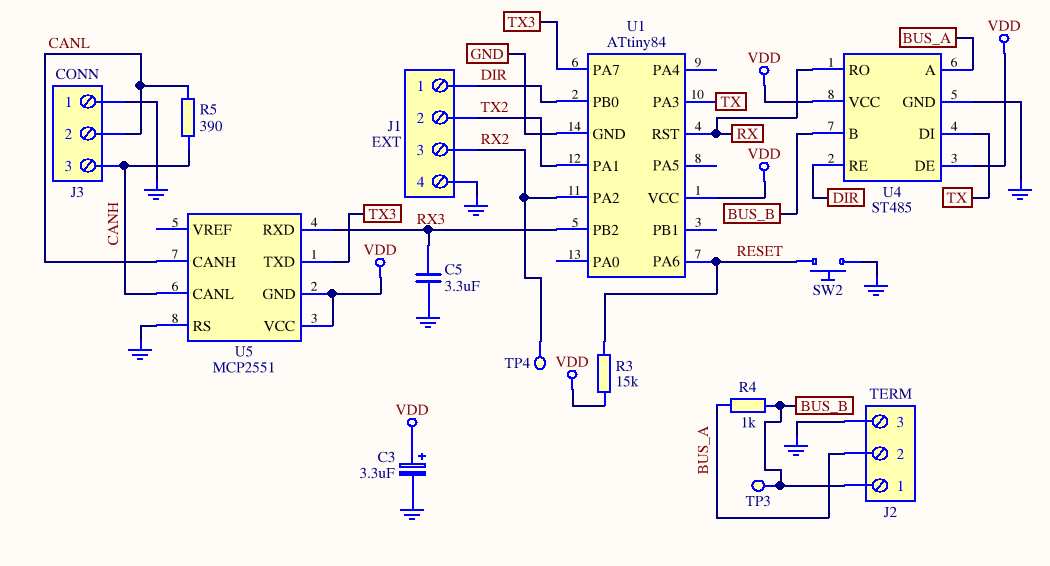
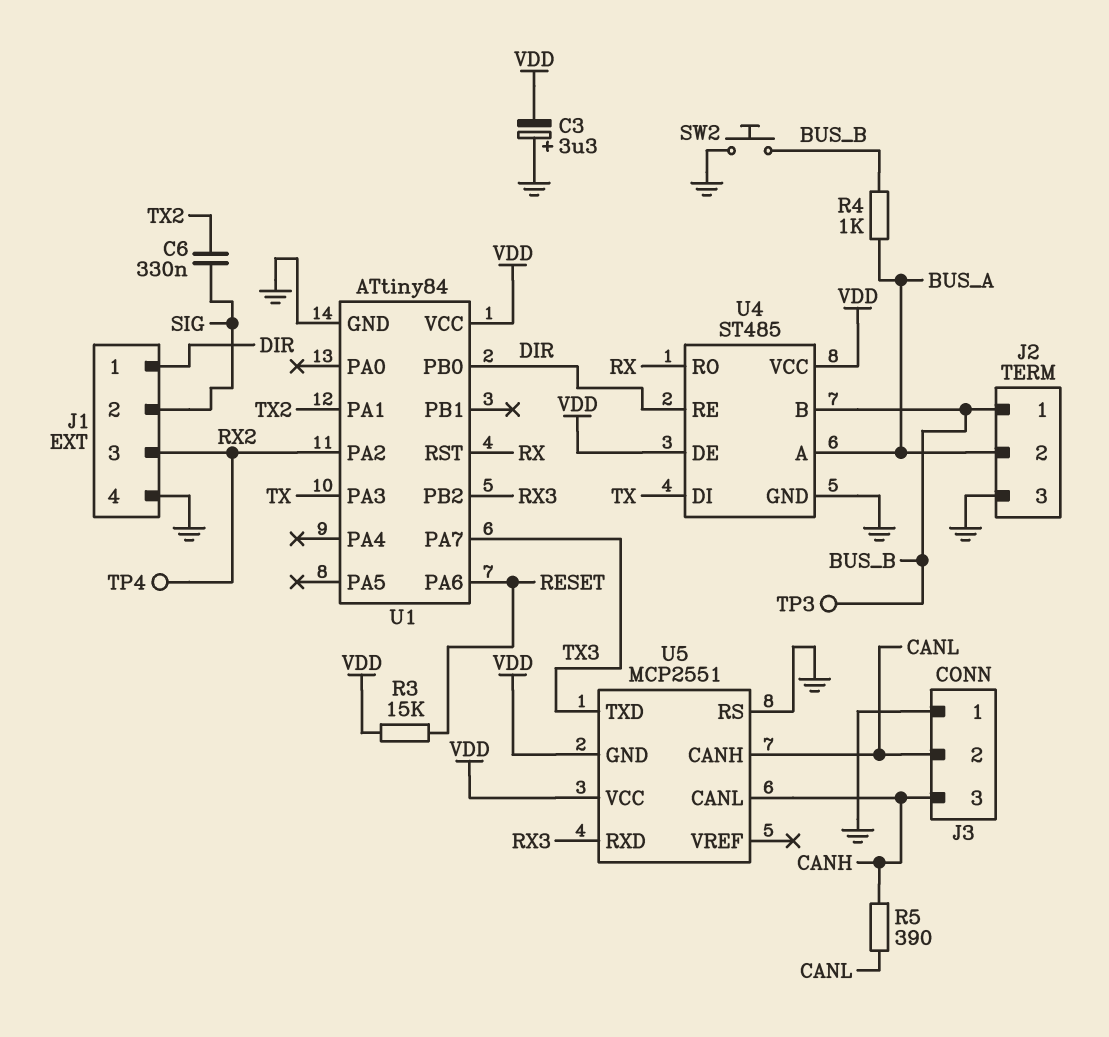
C3: 3.3uF (plus VDD, minus GND) -> 3.3uF (plus GND, minus VDD)
C5: 3.3uF (GND, RX3) -> none
C6: none -> 330nF (SIG, TX2)
J1 pin 2: TX2 -> SIG
SW2: button (GND, RESET) -> button (BUS_B, GND)

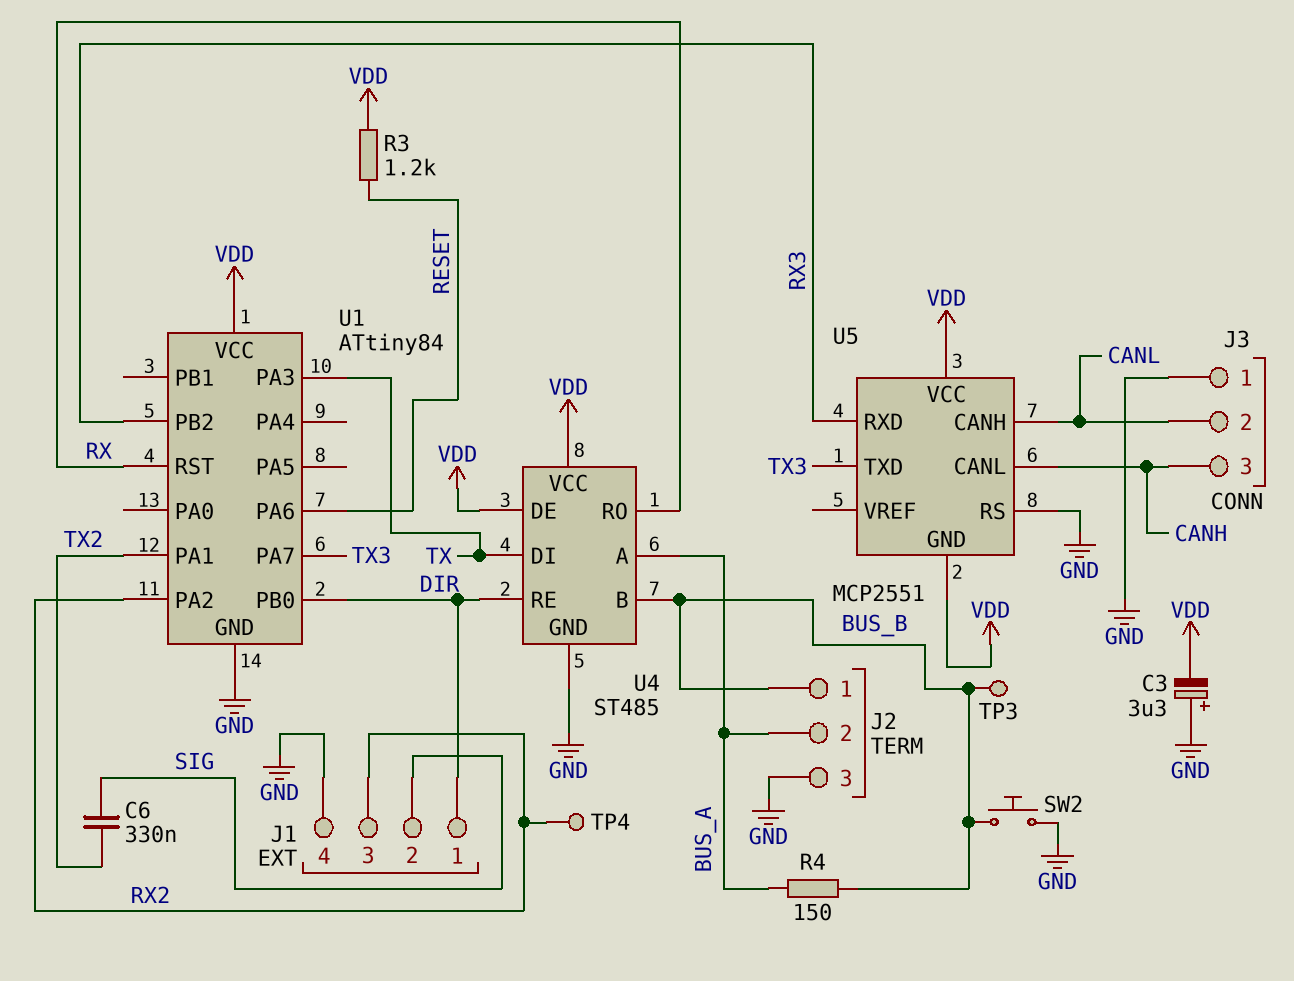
R3: 15k (RESET, VDD) -> 1.2k (RESET, VDD)
R4: 1k (BUS_A, BUS_B) -> 150 (BUS_A, BUS_B)
R5: 390 (CANH, CANL) -> none

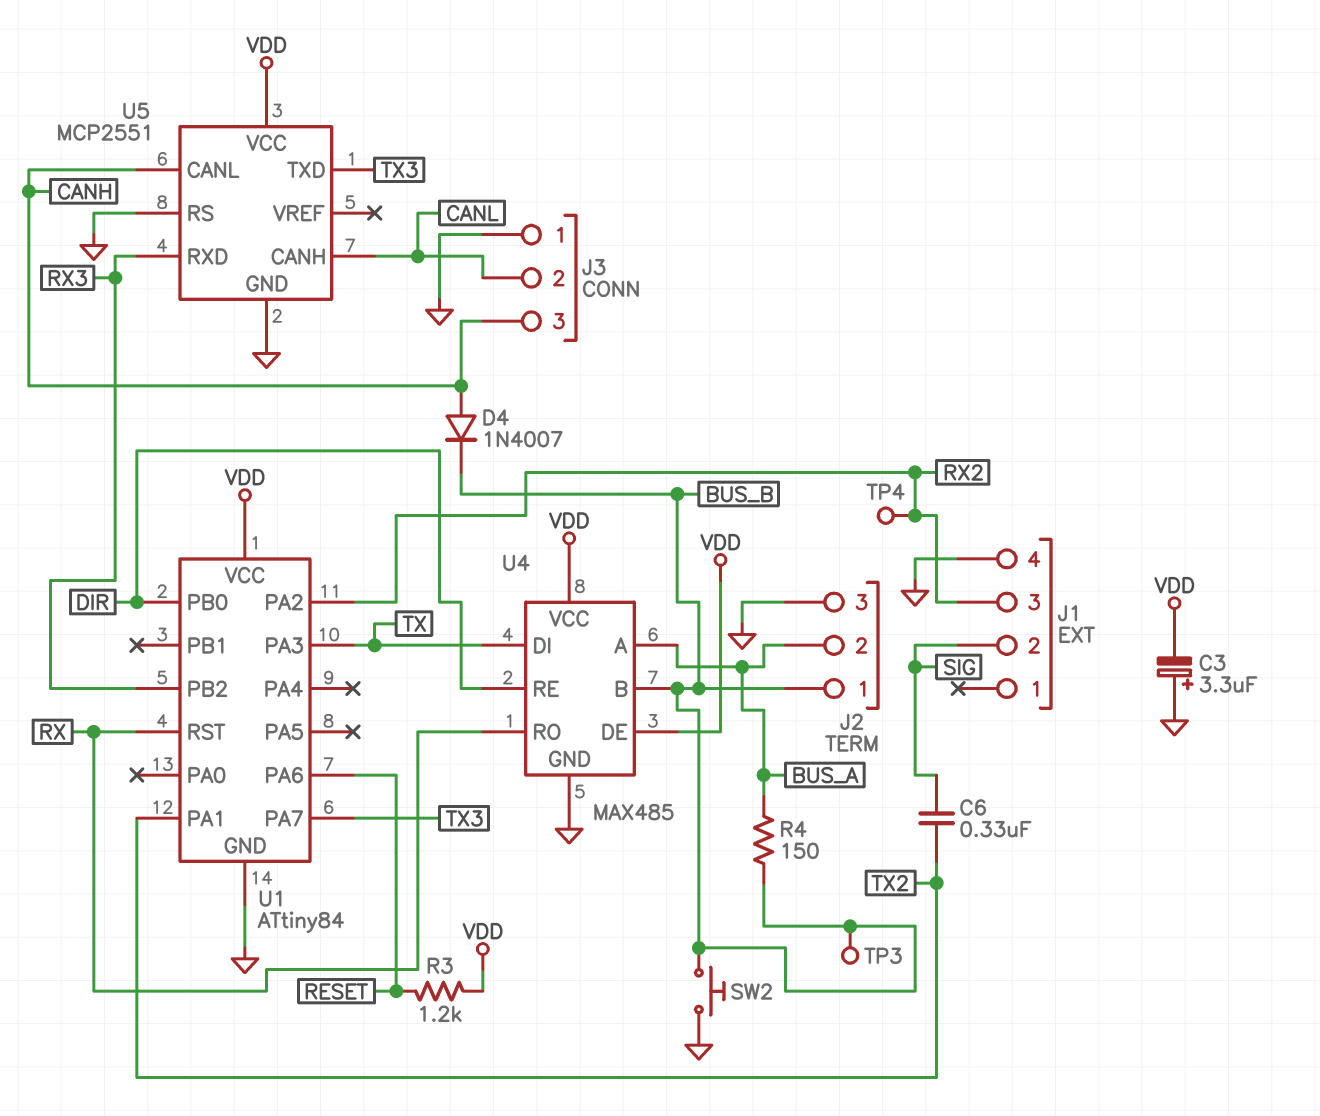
D4: none -> diode 1N4007 (A CANH, K BUS_B)
J1 pin 1: DIR -> none
U4: ST485 -> MAX485
U5 pin GND: VDD -> GND

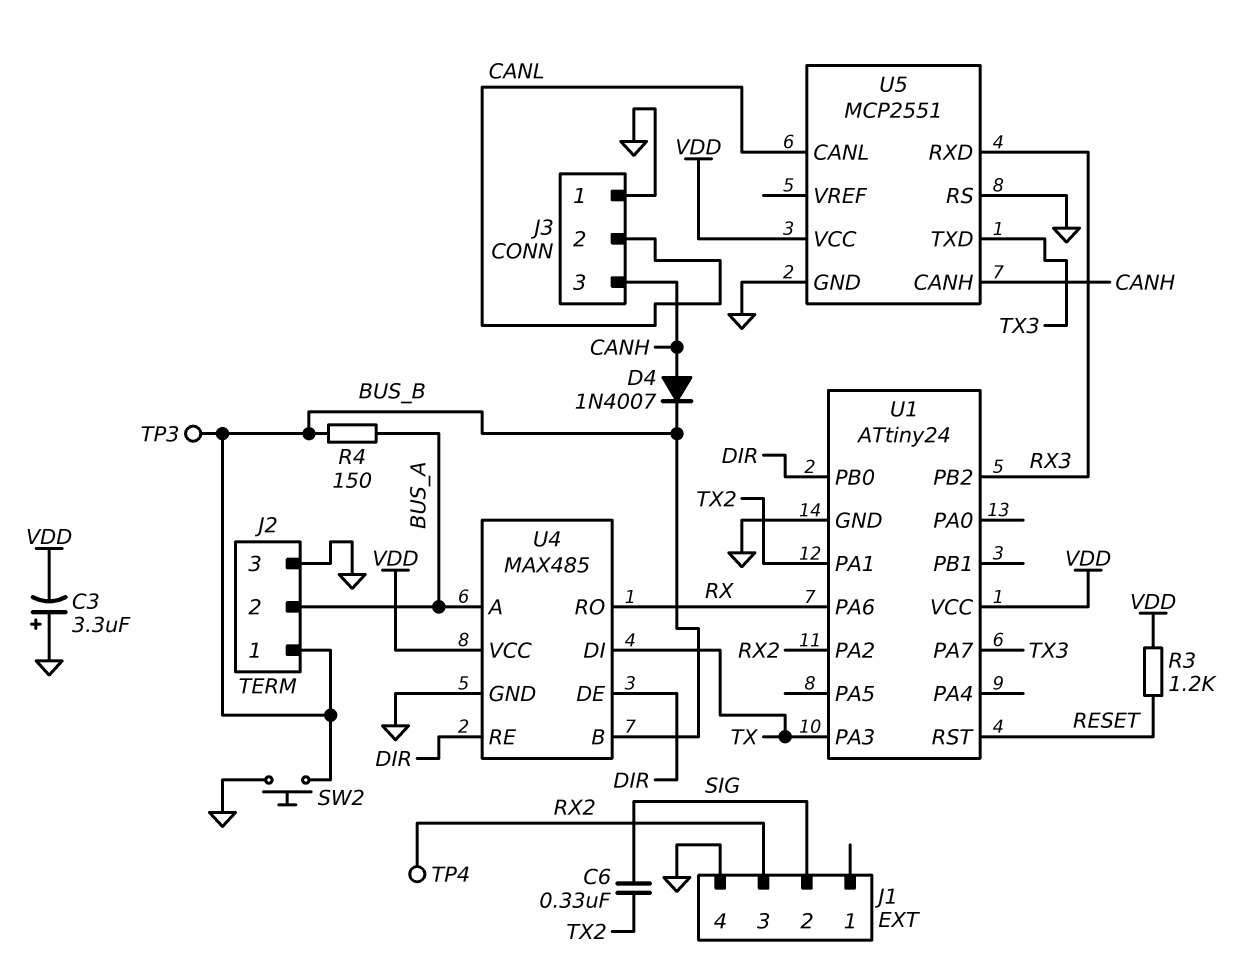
U1: ATtiny84 -> ATtiny24
U1 pin PA6: RESET -> RX
U1 pin RST: RX -> RESET
U4 pin DE: VDD -> DIR
U5 pin CANH: CANL -> CANH
U5 pin CANL: CANH -> CANL

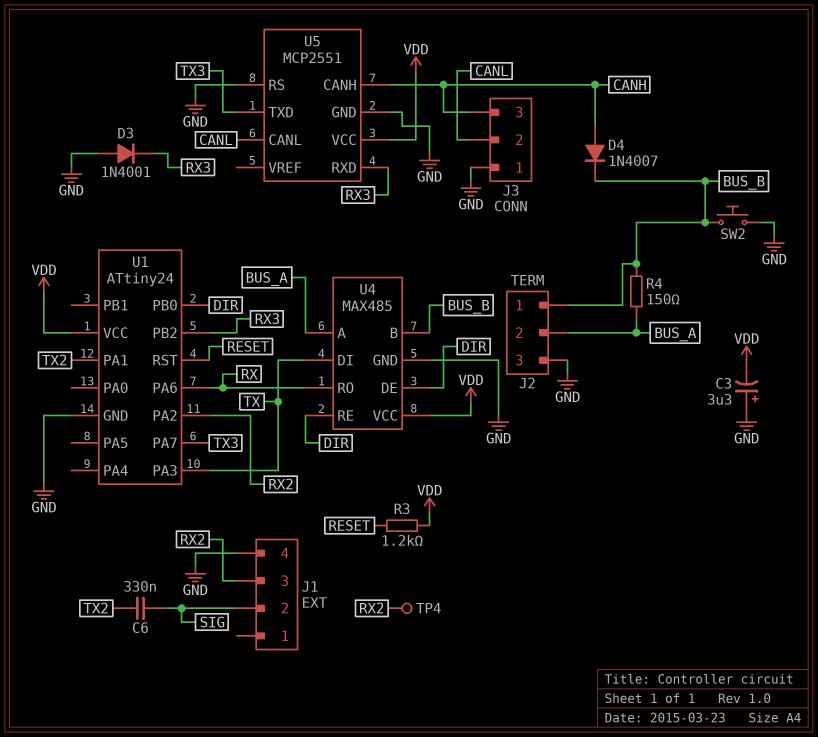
D3: none -> diode 1N4001 (A GND, K RX3)
TP3: test point (BUS_B) -> none

